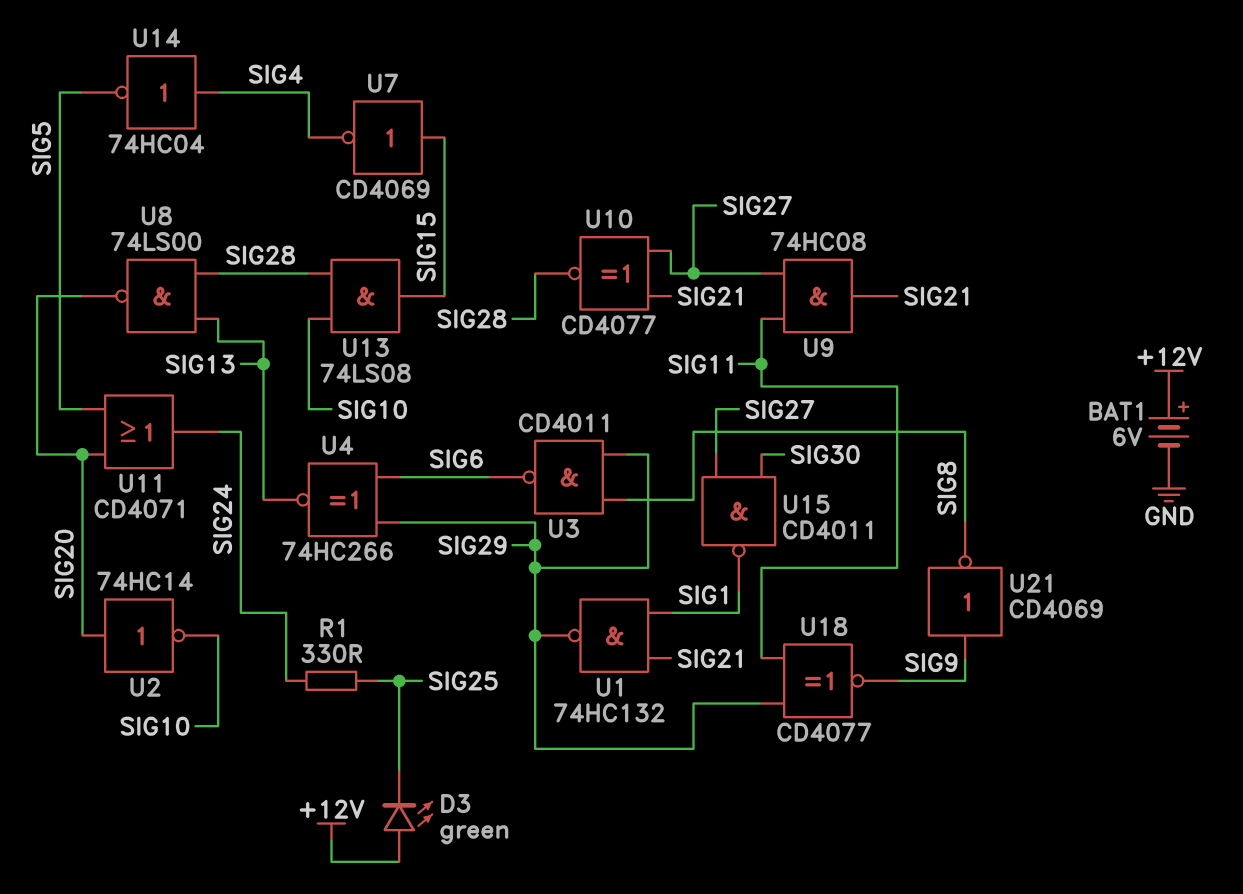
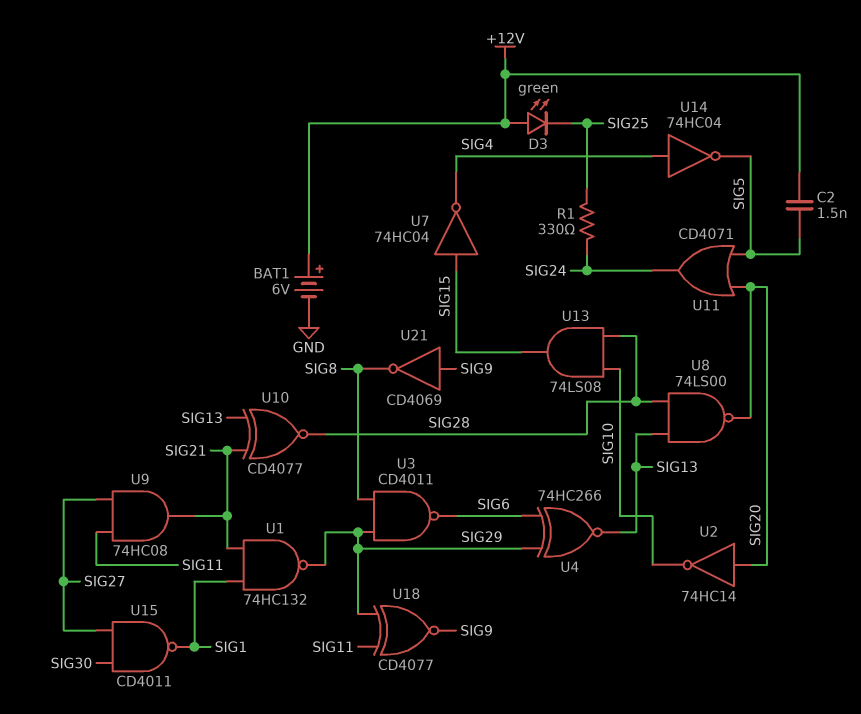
C2: none -> 1.5nF (+12V, SIG5)
U7: NOT CD4069 (in SIG15, out SIG4) -> NOT 74HC04 (in SIG15, out SIG4)
U10: XNOR CD4077 (in SIG21, in SIG27, out SIG28) -> XNOR CD4077 (in SIG13, in SIG21, out SIG28)

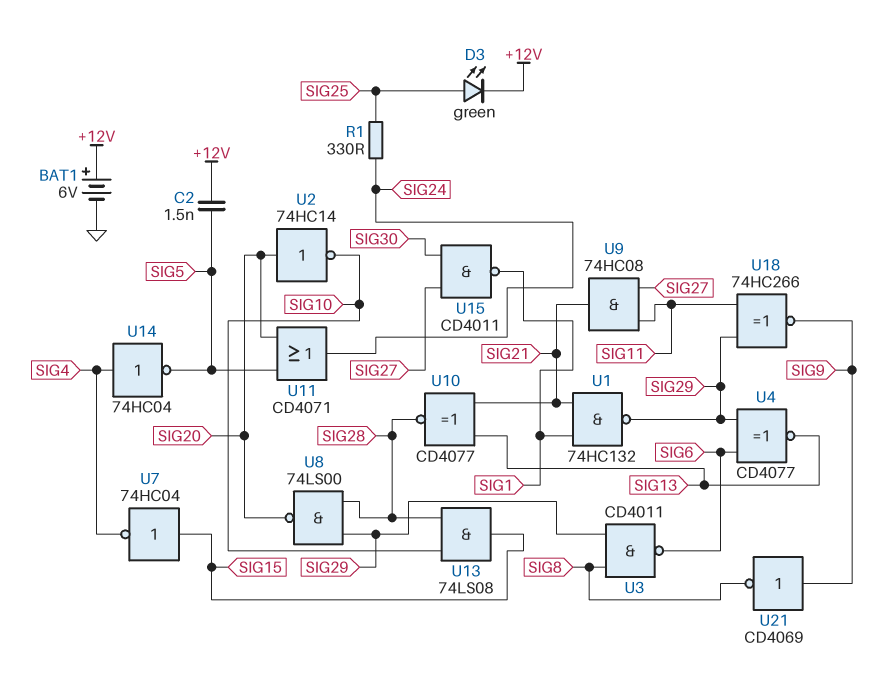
D3: LED green (A +12V, K SIG25) -> LED green (A SIG25, K +12V)
U4: XNOR 74HC266 (in SIG6, in SIG29, out SIG13) -> XNOR CD4077 (in SIG6, in SIG29, out SIG13)
U8: NAND 74LS00 (in SIG13, in SIG28, out SIG20) -> NAND 74LS00 (in SIG28, in SIG29, out SIG20)
U18: XNOR CD4077 (in SIG11, in SIG29, out SIG9) -> XNOR 74HC266 (in SIG11, in SIG29, out SIG9)

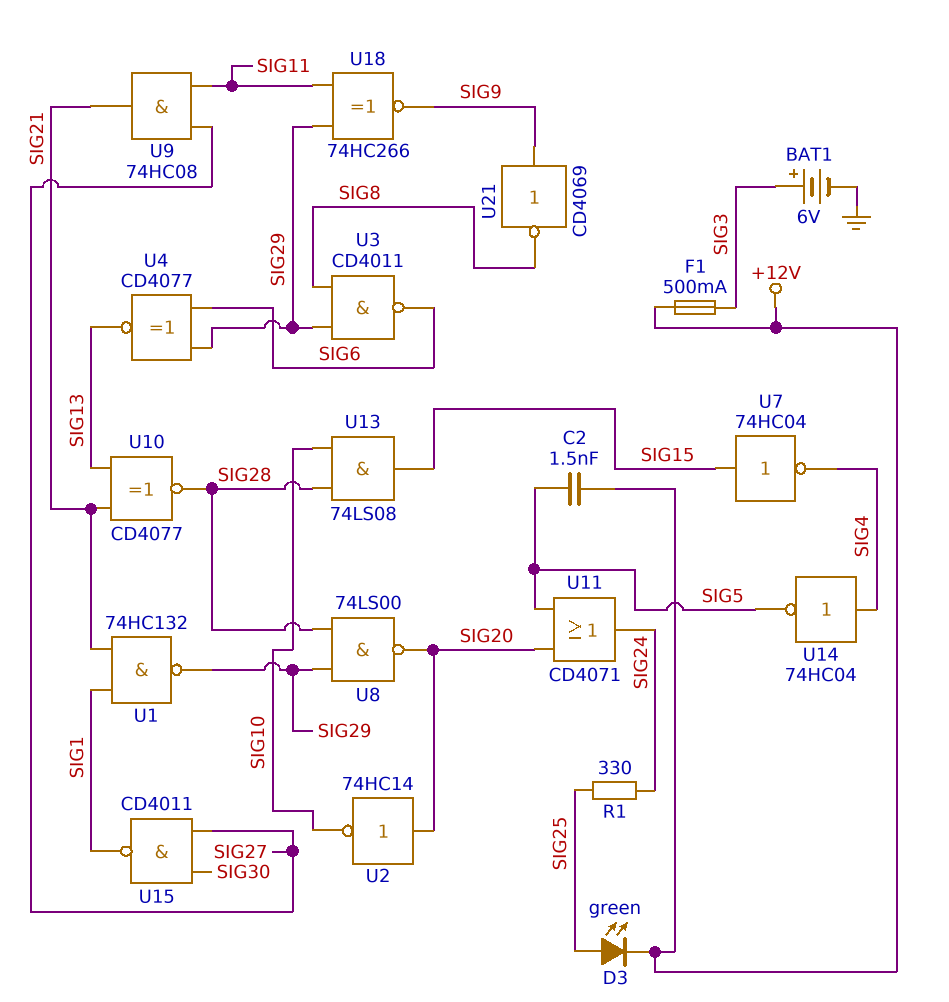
BAT1: 6V (plus +12V, minus GND) -> 6V (plus SIG3, minus GND)
F1: none -> 500mA (+12V, SIG3)

